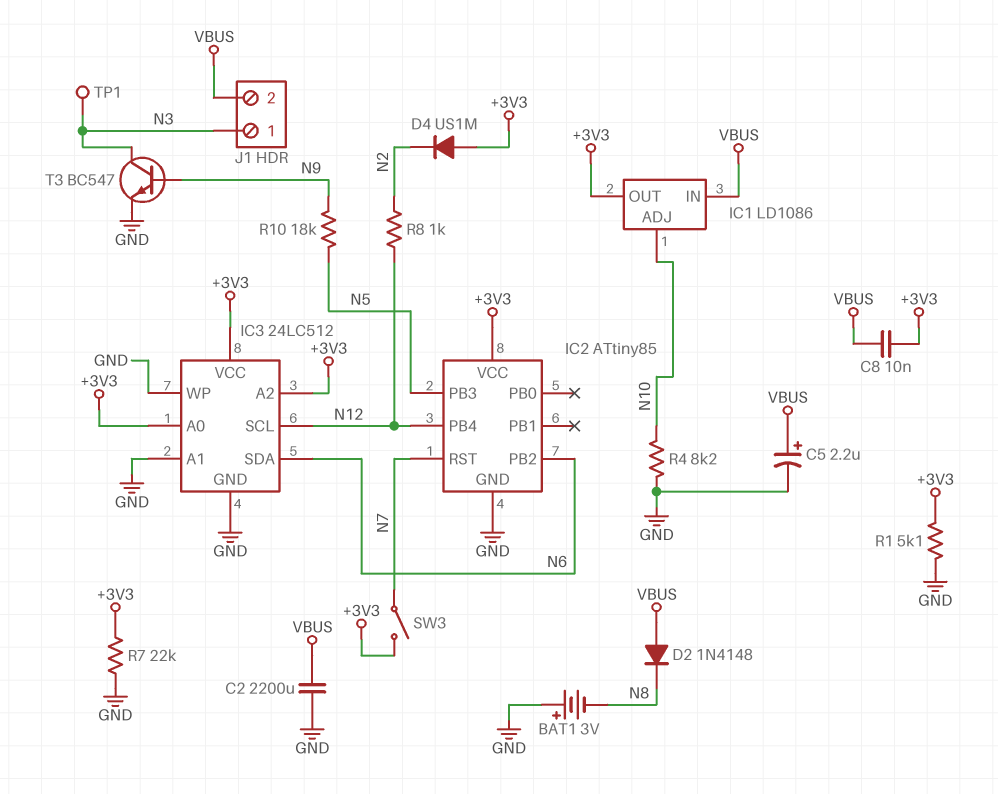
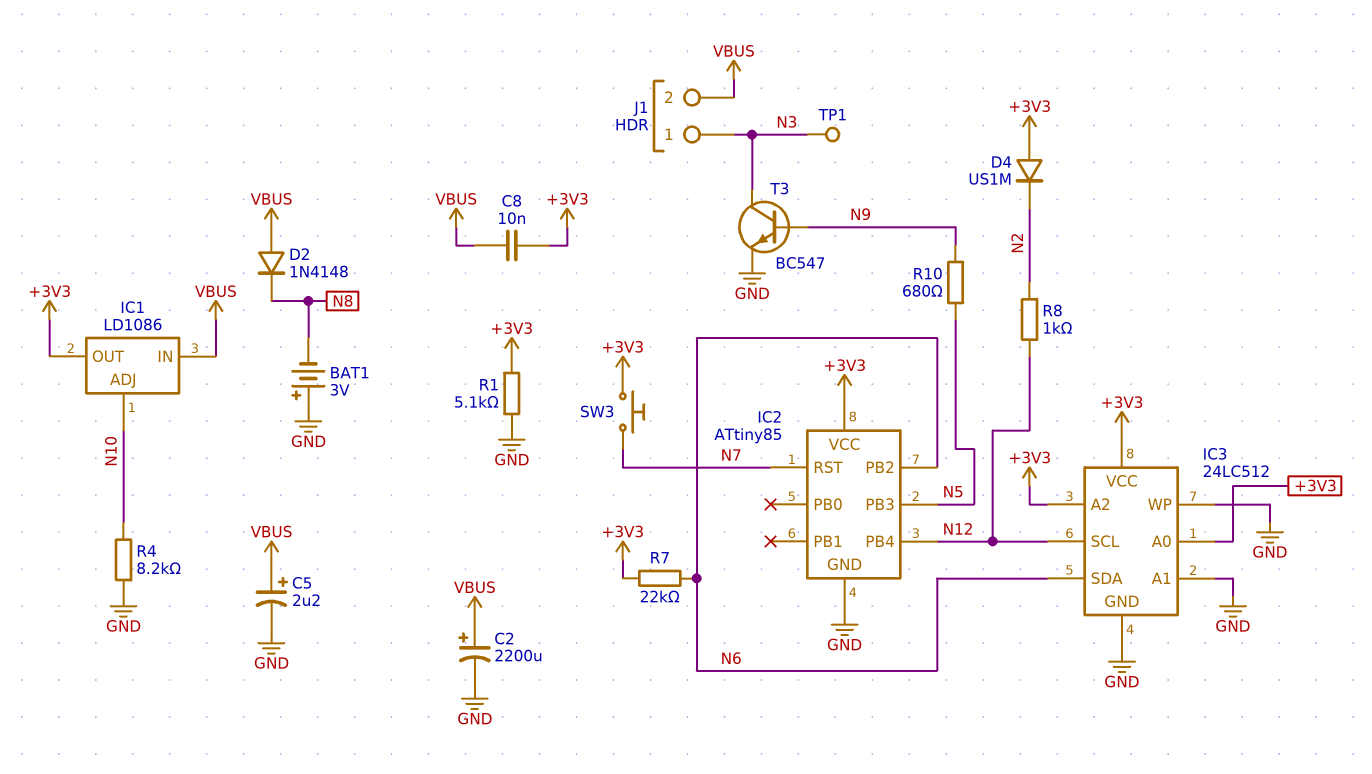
C2: 2200uF (GND, VBUS) -> 2200uF (plus VBUS, minus GND)
R7: 22k (+3V3, GND) -> 22k (+3V3, N6)
R10: 18k (N5, N9) -> 680 (N5, N9)
SW3: switch (+3V3, N7) -> button (+3V3, N7)

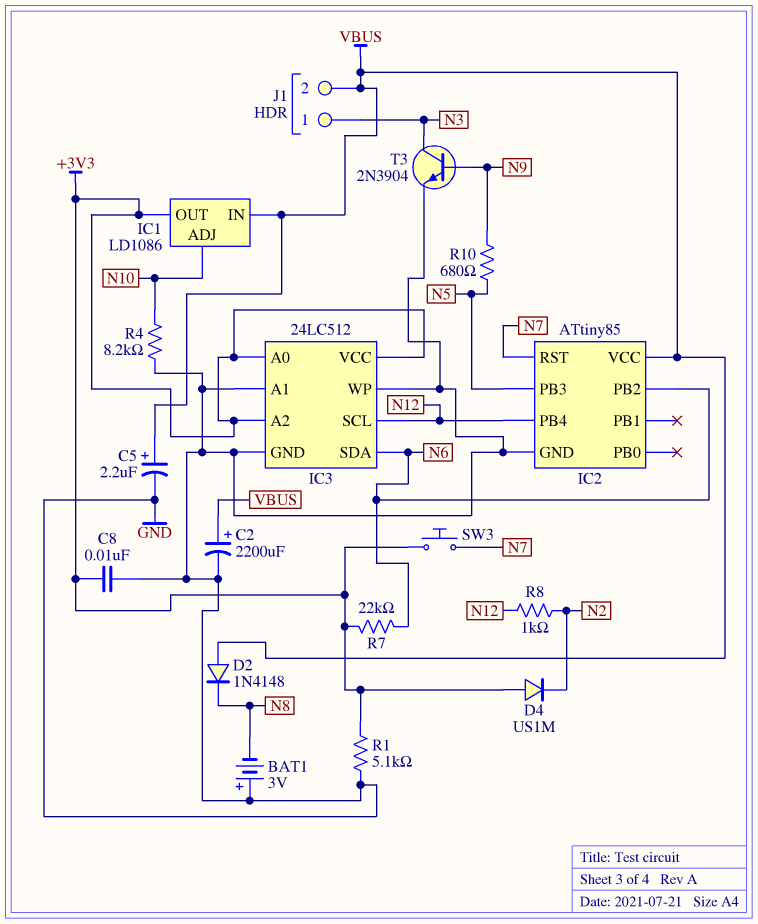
C8: 10nF (+3V3, VBUS) -> 10nF (+3V3, GND)
IC2 pin VCC: +3V3 -> VBUS
T3: NPN BC547 (B N9, C N3, E GND) -> NPN 2N3904 (B N9, C N3, E GND)
TP1: test point (N3) -> none

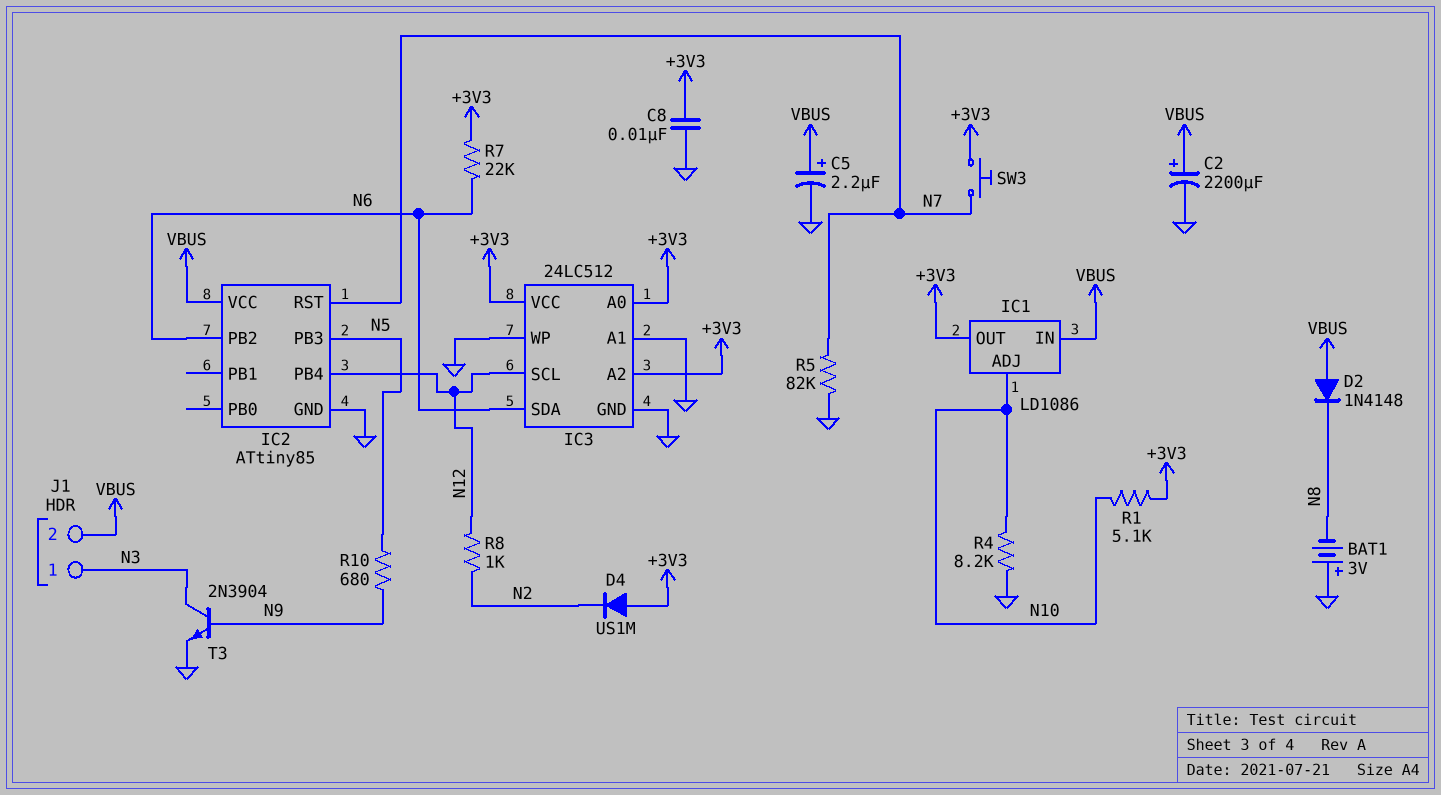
R1: 5.1k (+3V3, GND) -> 5.1k (+3V3, N10)
R5: none -> 82k (GND, N7)

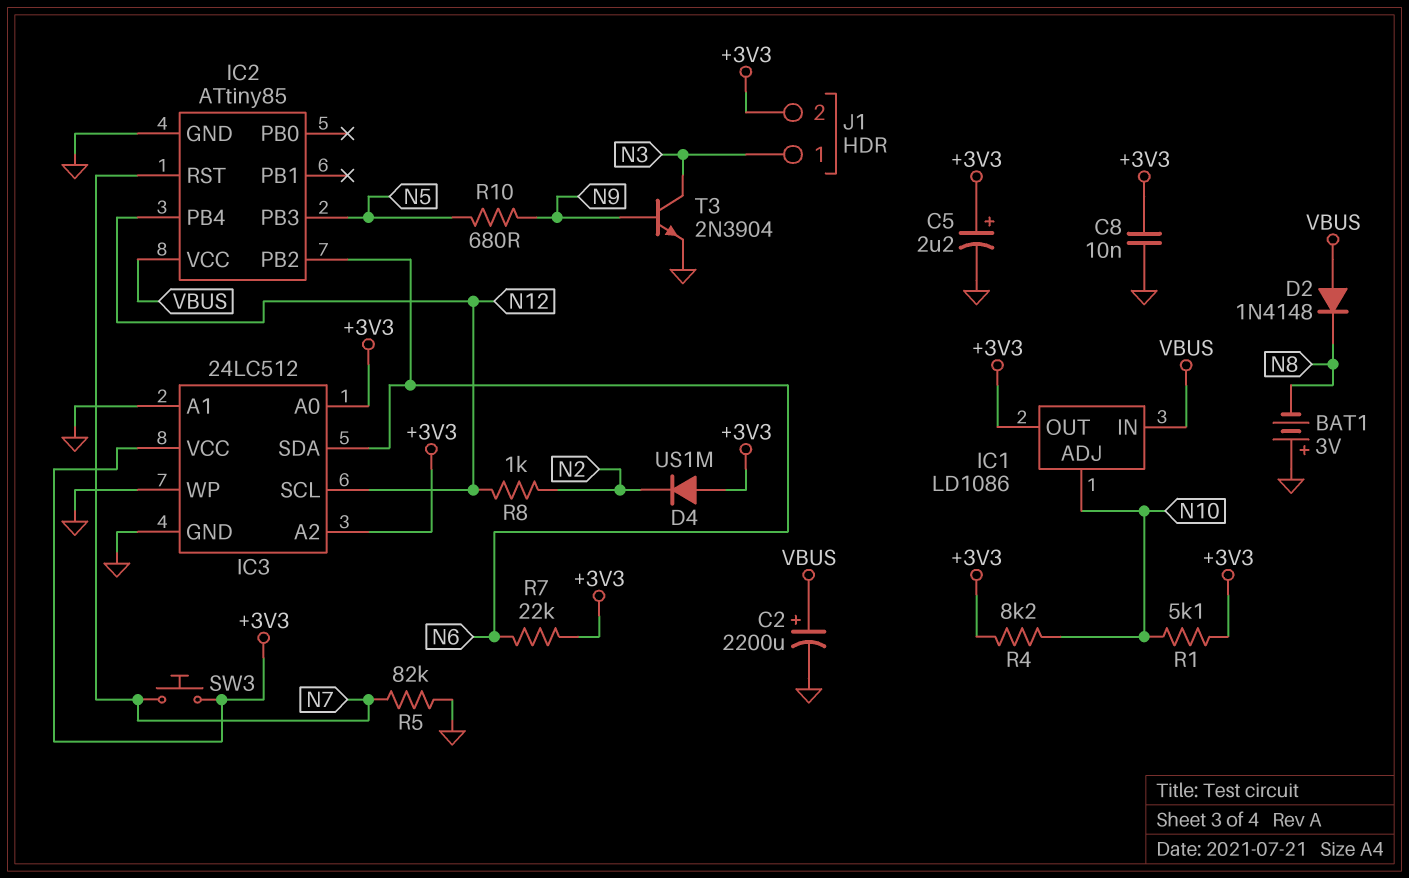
C5: 2.2uF (plus VBUS, minus GND) -> 2.2uF (plus +3V3, minus GND)
J1 pin 2: VBUS -> +3V3
R4: 8.2k (GND, N10) -> 8.2k (+3V3, N10)

